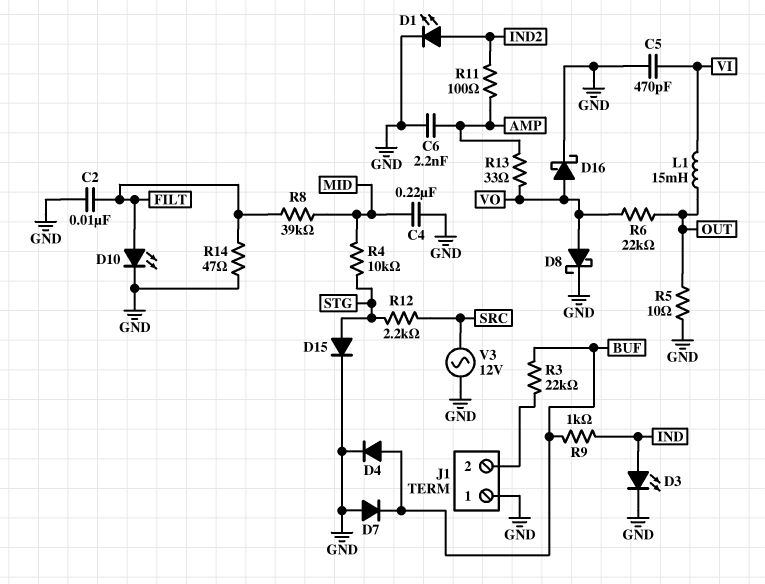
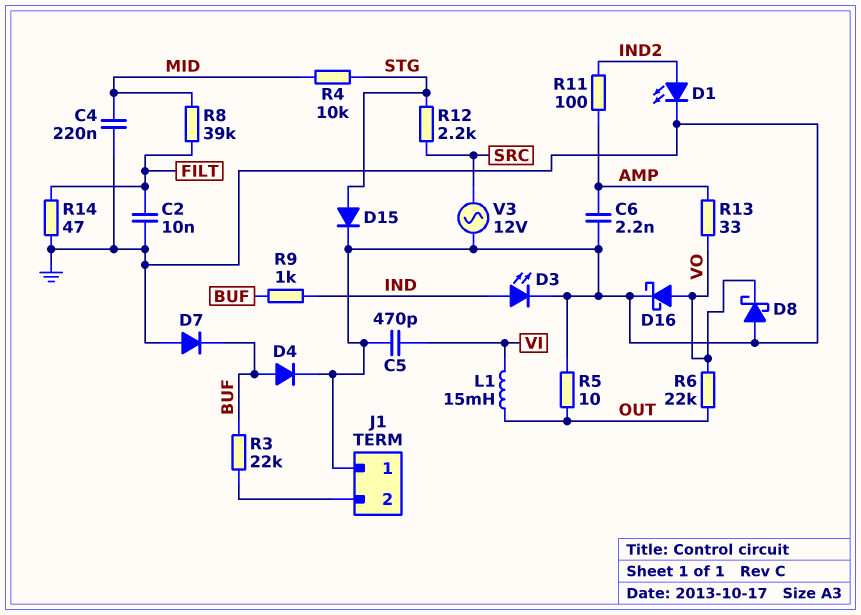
D8: schottky (A VO, K GND) -> schottky (A GND, K VO)
D10: LED (A FILT, K GND) -> none

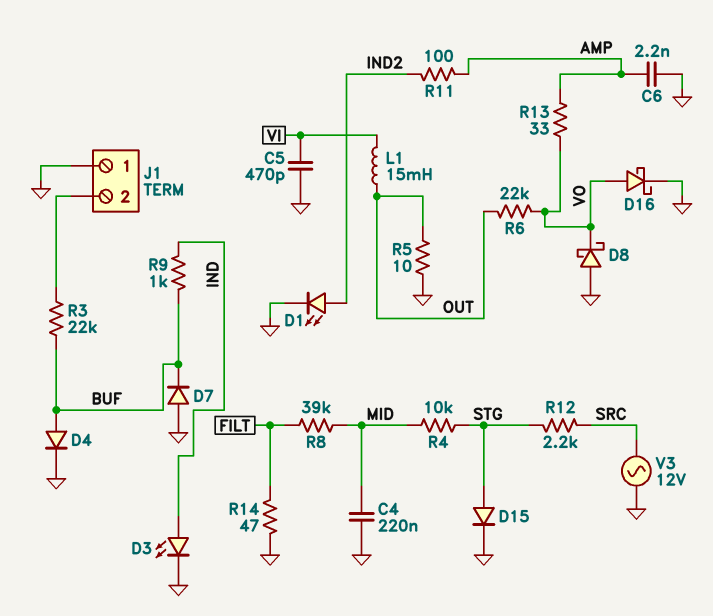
C2: 10nF (FILT, GND) -> none

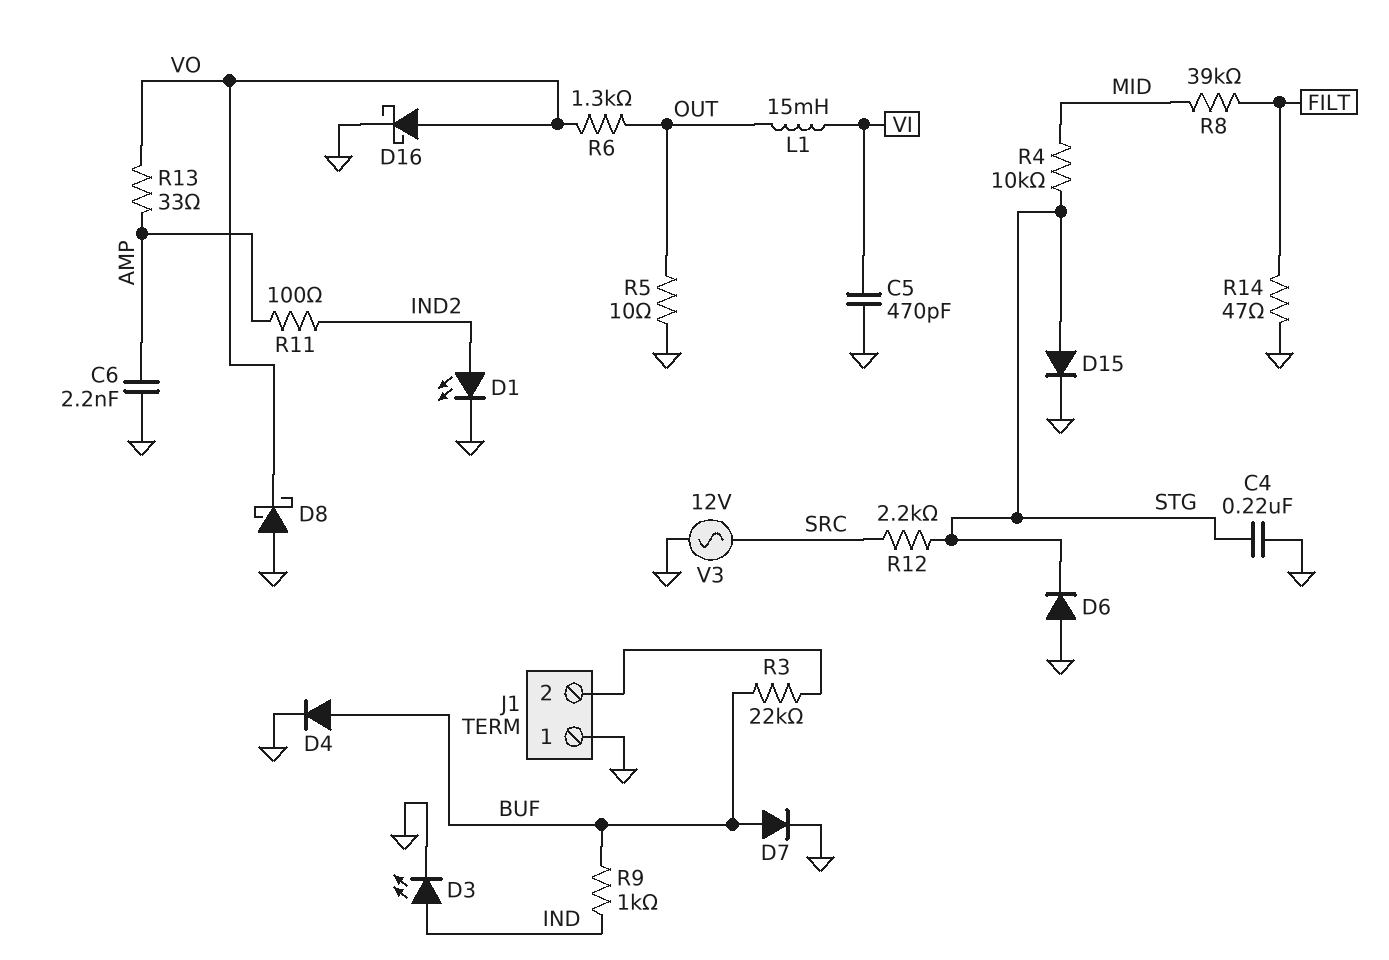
C4: 220nF (GND, MID) -> 220nF (GND, STG)
D6: none -> diode (A GND, K STG)
D7: diode (A GND, K BUF) -> diode (A BUF, K GND)
R6: 22k (OUT, VO) -> 1.3k (OUT, VO)

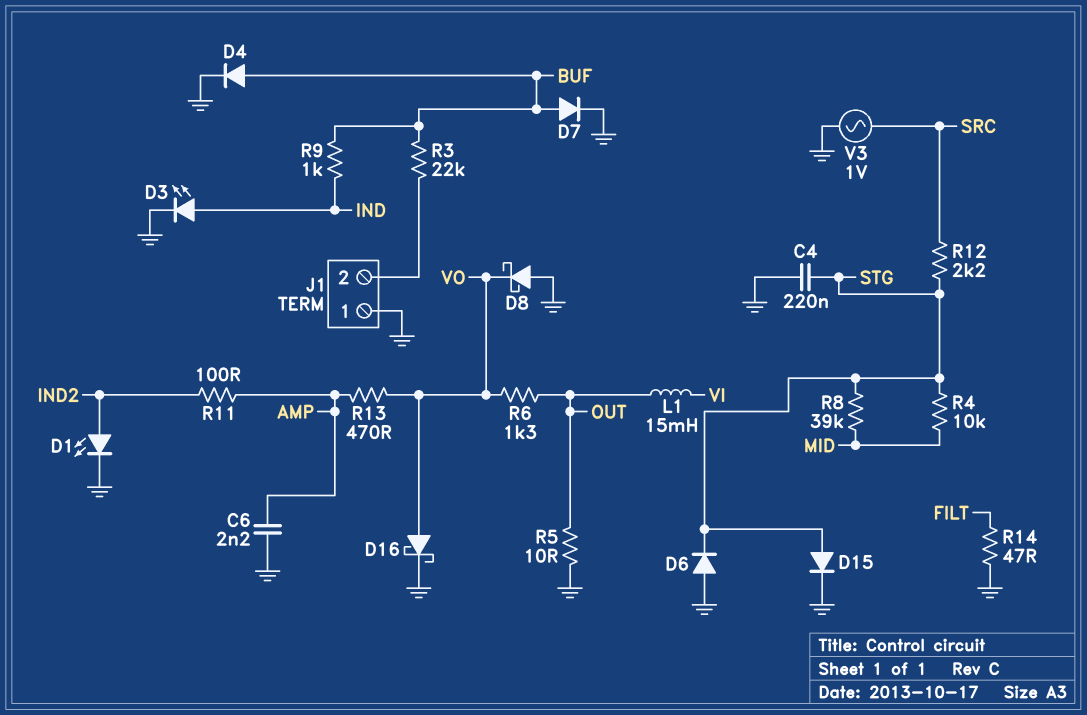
C5: 470pF (GND, VI) -> none
R8: 39k (FILT, MID) -> 39k (MID, STG)
R13: 33 (AMP, VO) -> 470 (AMP, VO)
V3: AC 12V (GND, SRC) -> AC 1V (GND, SRC)

